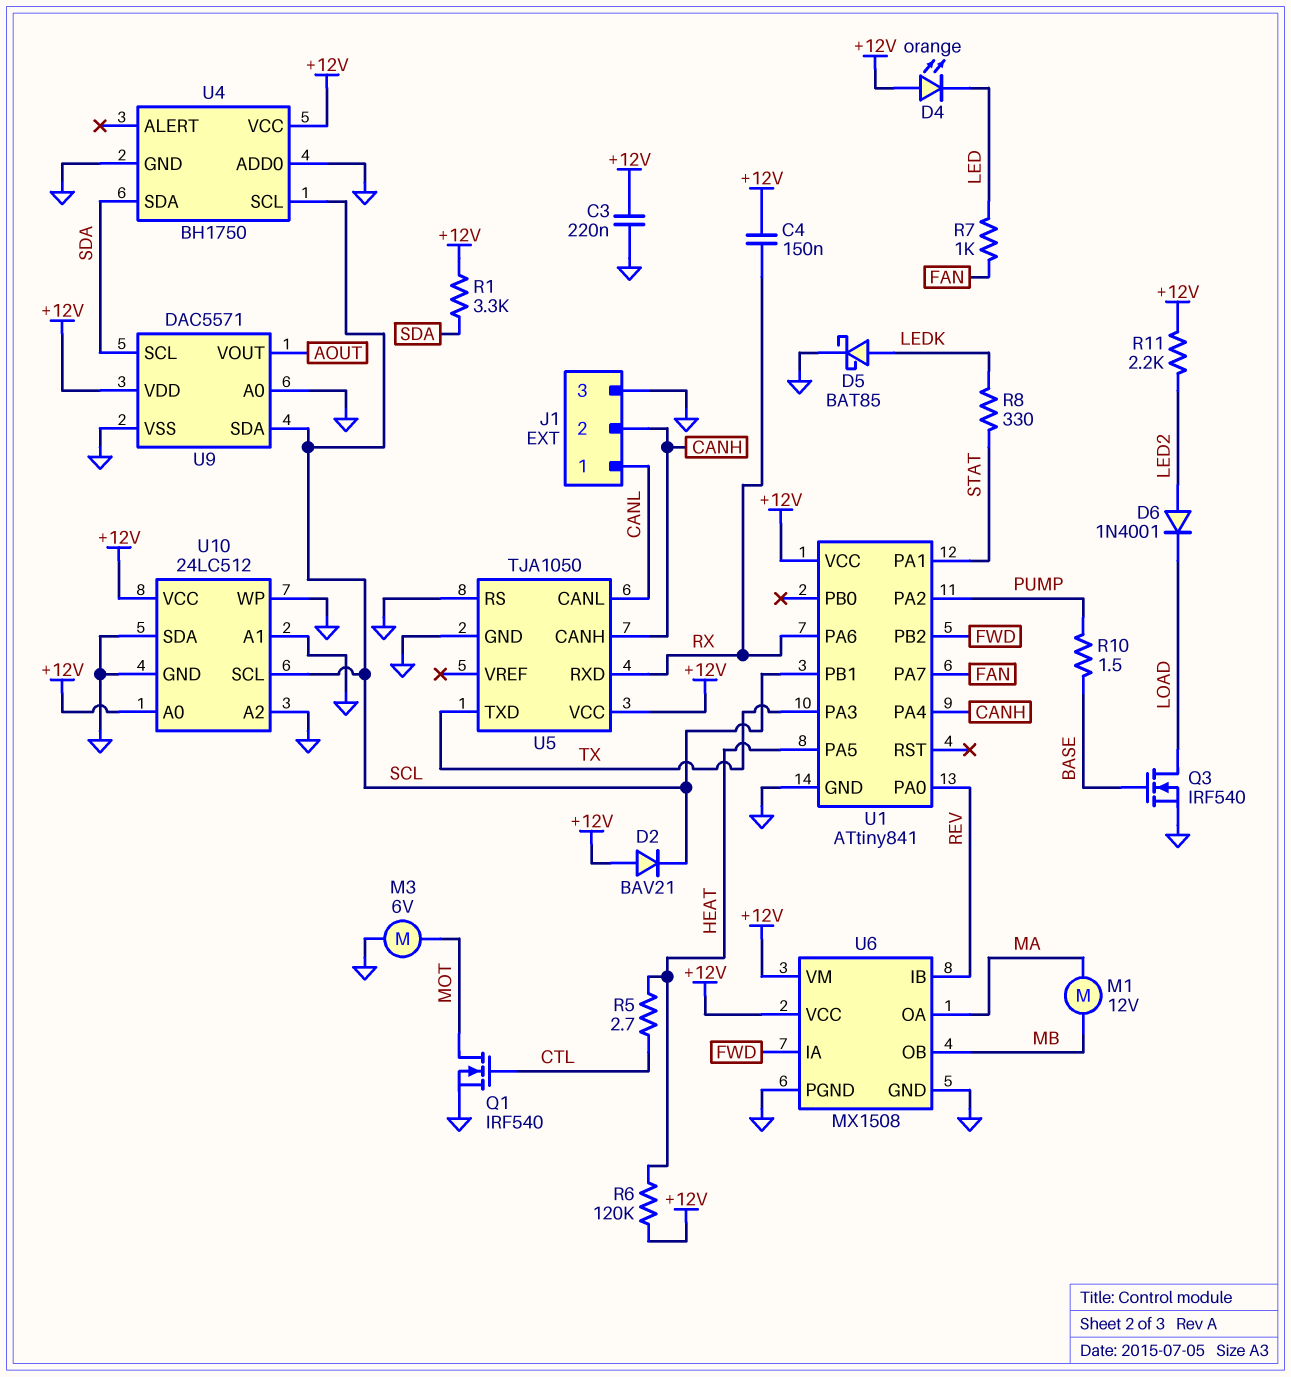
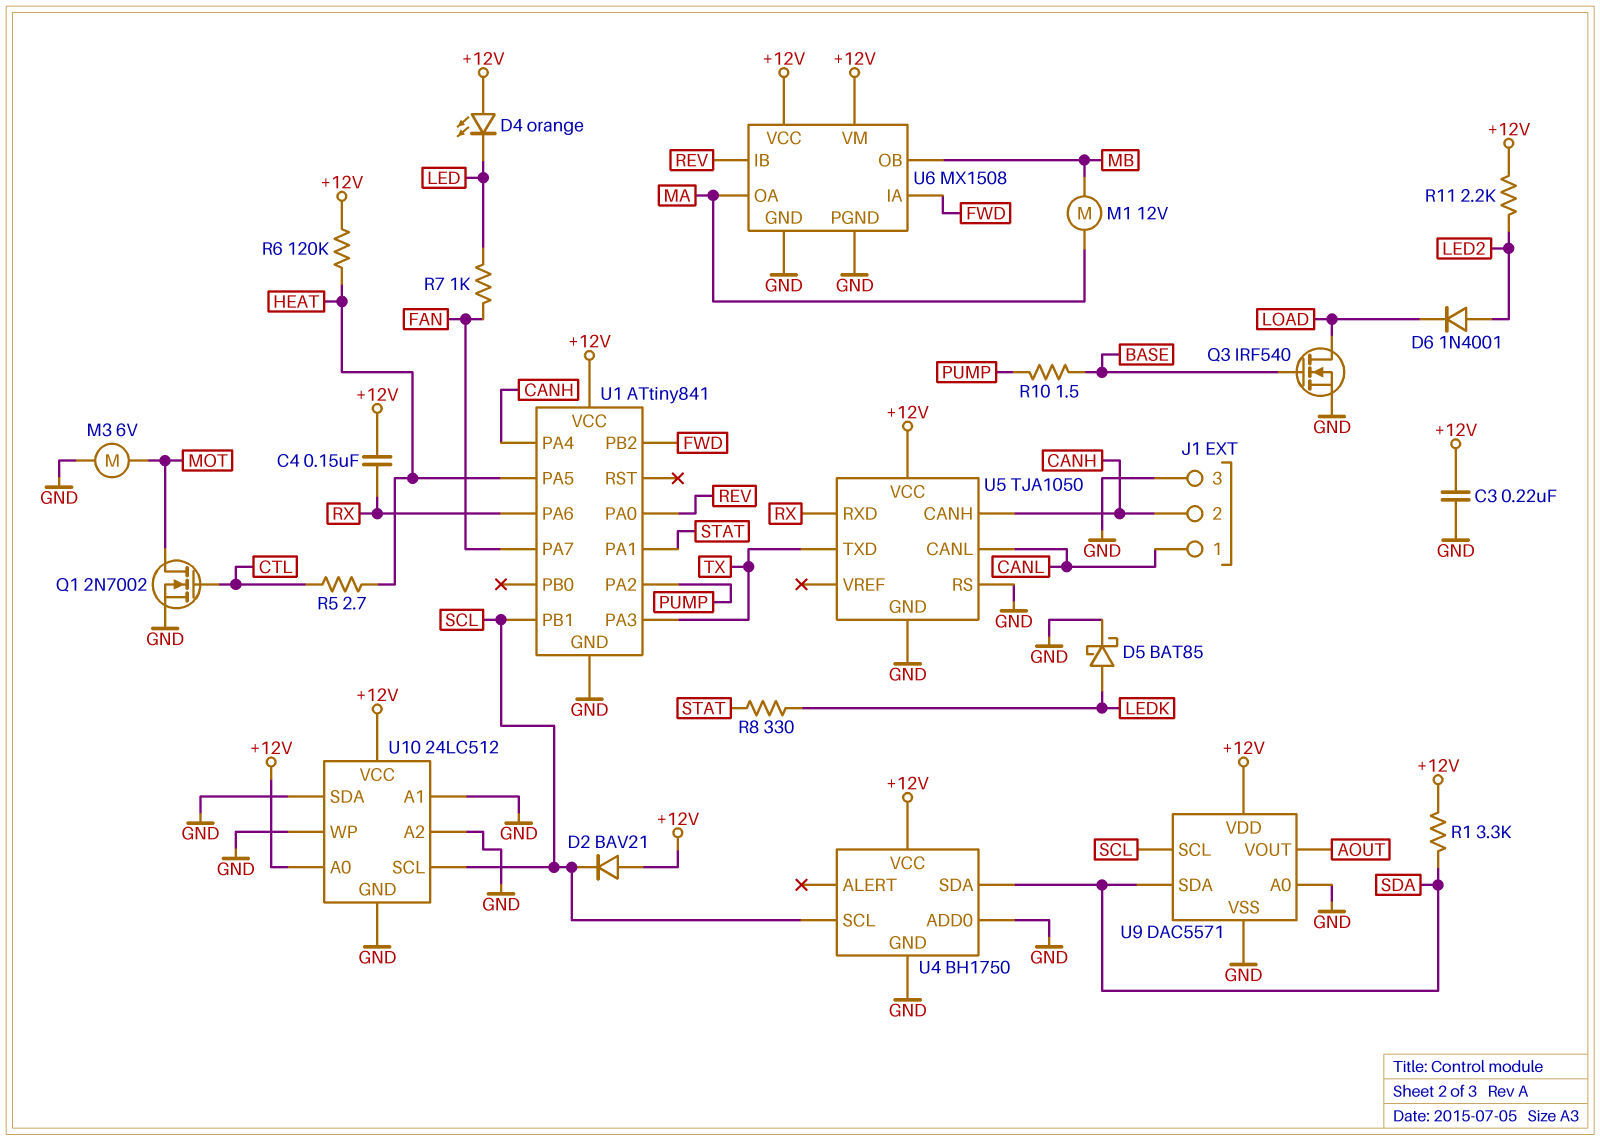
Q1: NMOS IRF540 (G CTL, D MOT, S GND) -> NMOS 2N7002 (G CTL, D MOT, S GND)
U9 pin SCL: SDA -> SCL
U9 pin SDA: SCL -> SDA

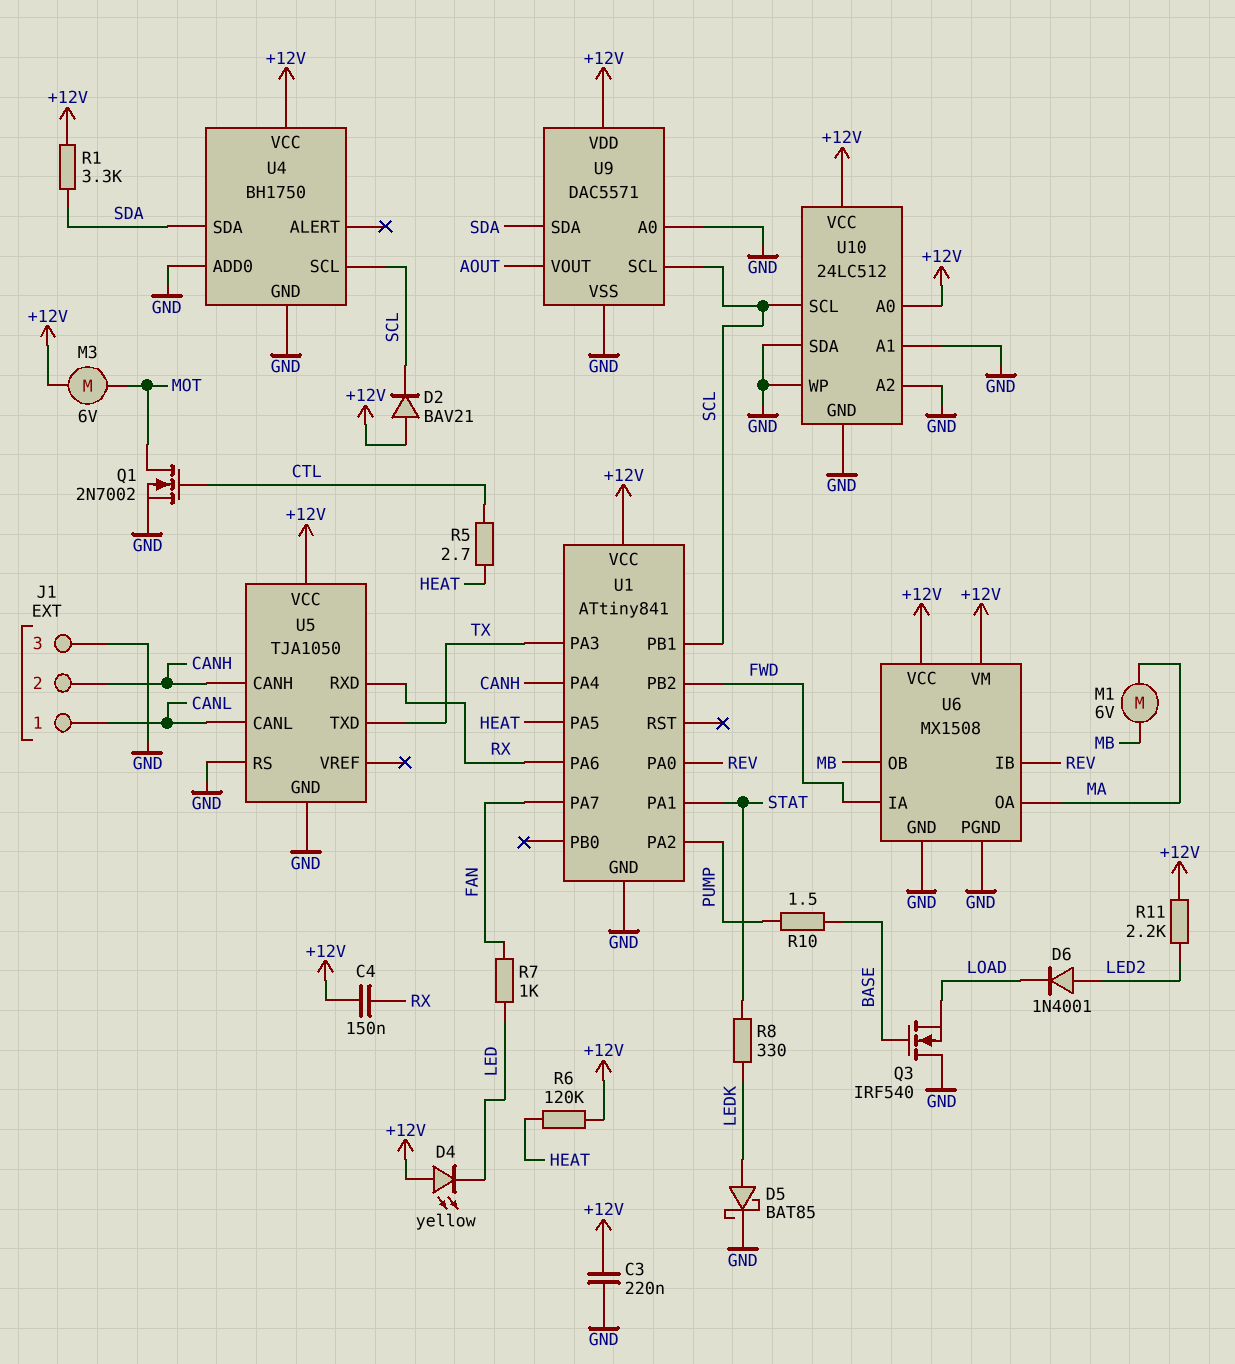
D4: LED orange (A +12V, K LED) -> LED yellow (A +12V, K LED)
M1: motor 12V (MA, MB) -> motor 6V (MA, MB)
M3: motor 6V (GND, MOT) -> motor 6V (+12V, MOT)
Q3: NMOS IRF540 (G BASE, D LOAD, S GND) -> NMOS IRF540 (G BASE, D GND, S LOAD)

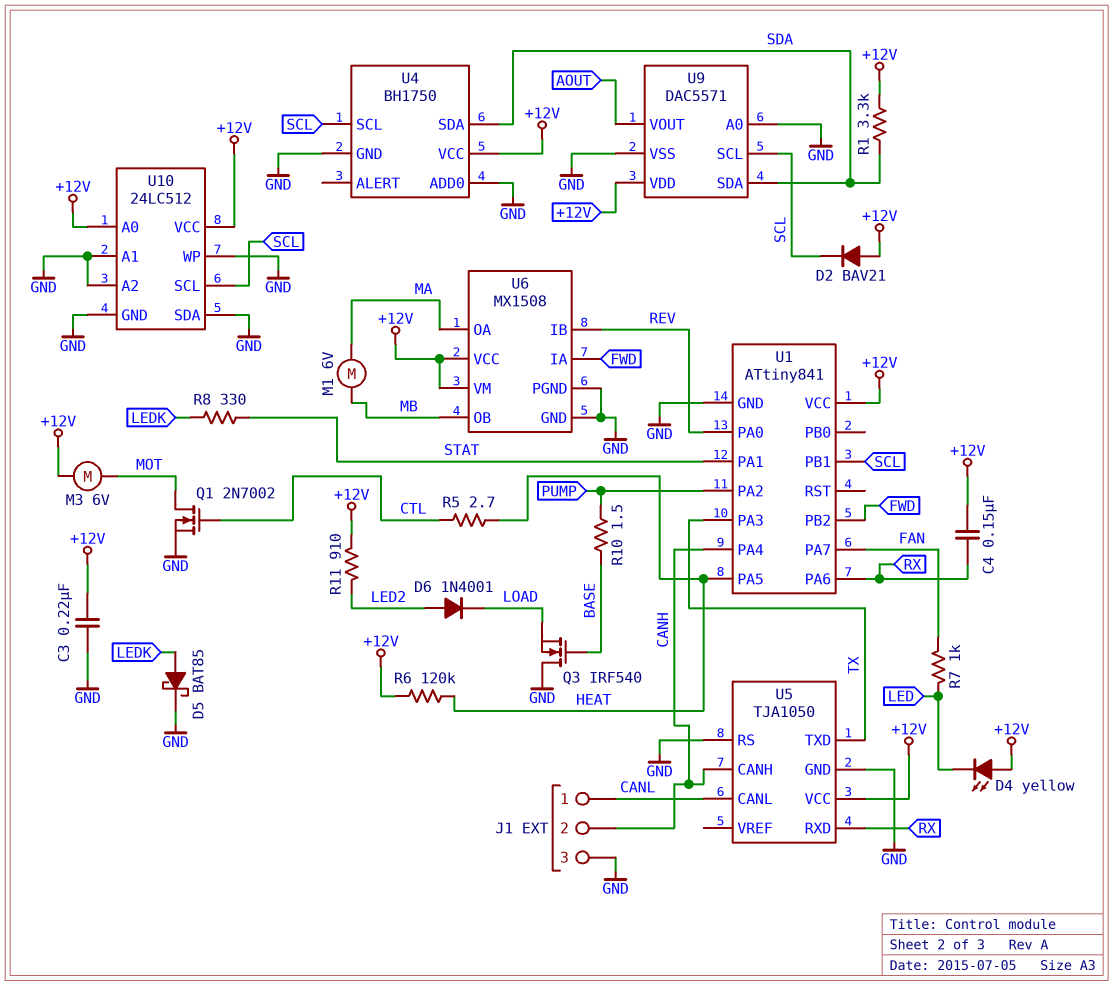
R11: 2.2k (+12V, LED2) -> 910 (+12V, LED2)

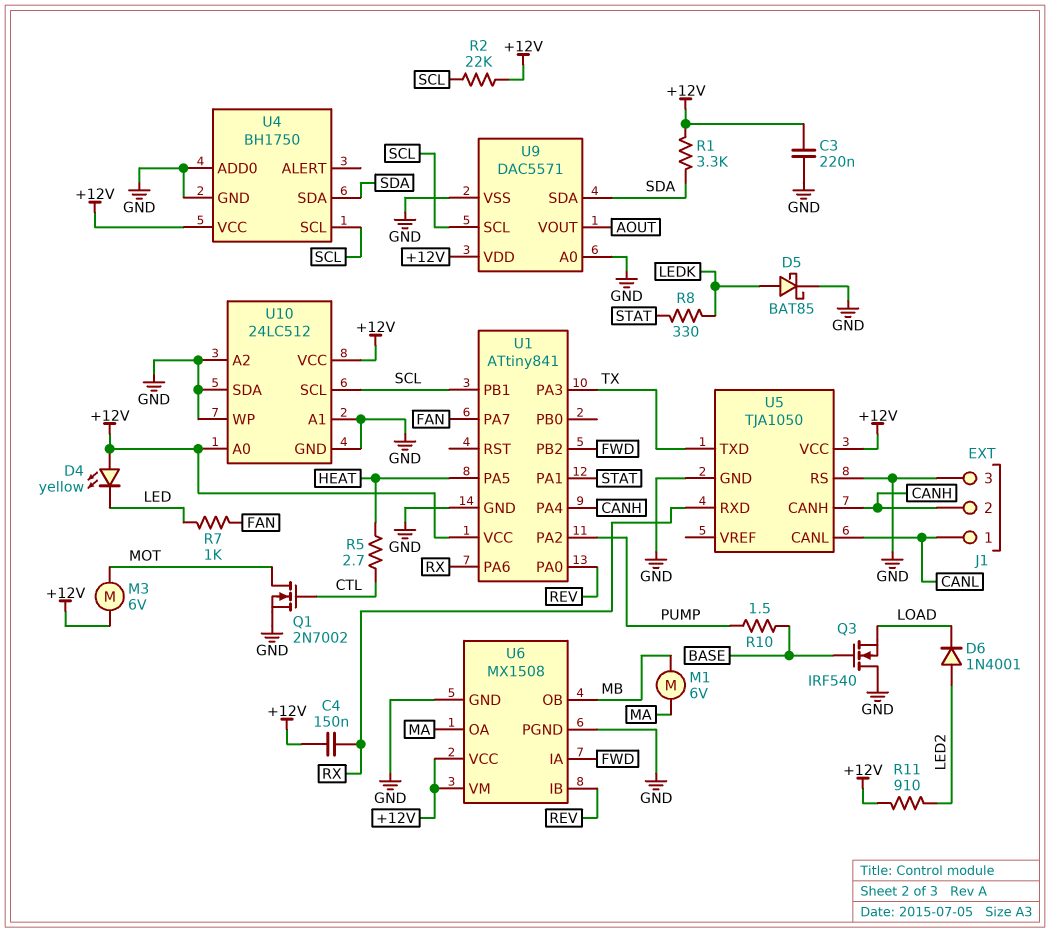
D2: diode BAV21 (A +12V, K SCL) -> none
R2: none -> 22k (+12V, SCL)
R6: 120k (+12V, HEAT) -> none

